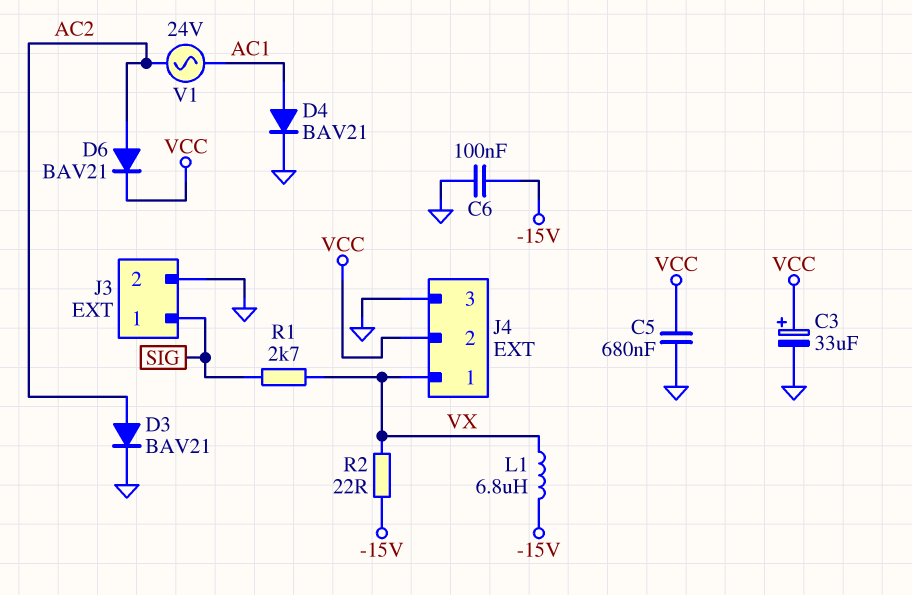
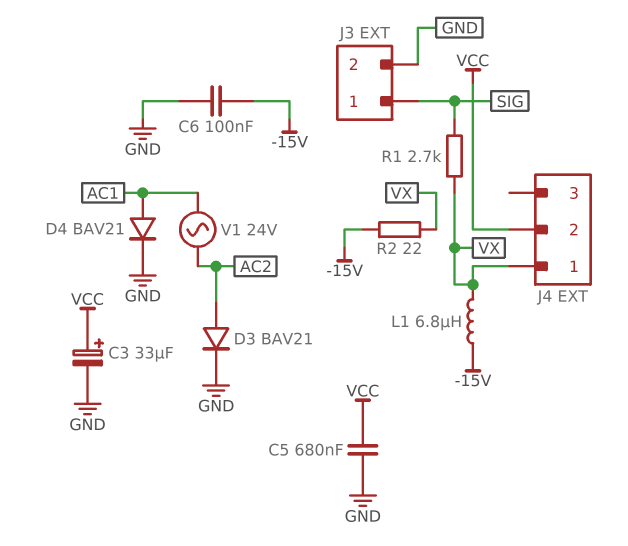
D6: diode BAV21 (A AC2, K VCC) -> none
J4 pin 3: GND -> none

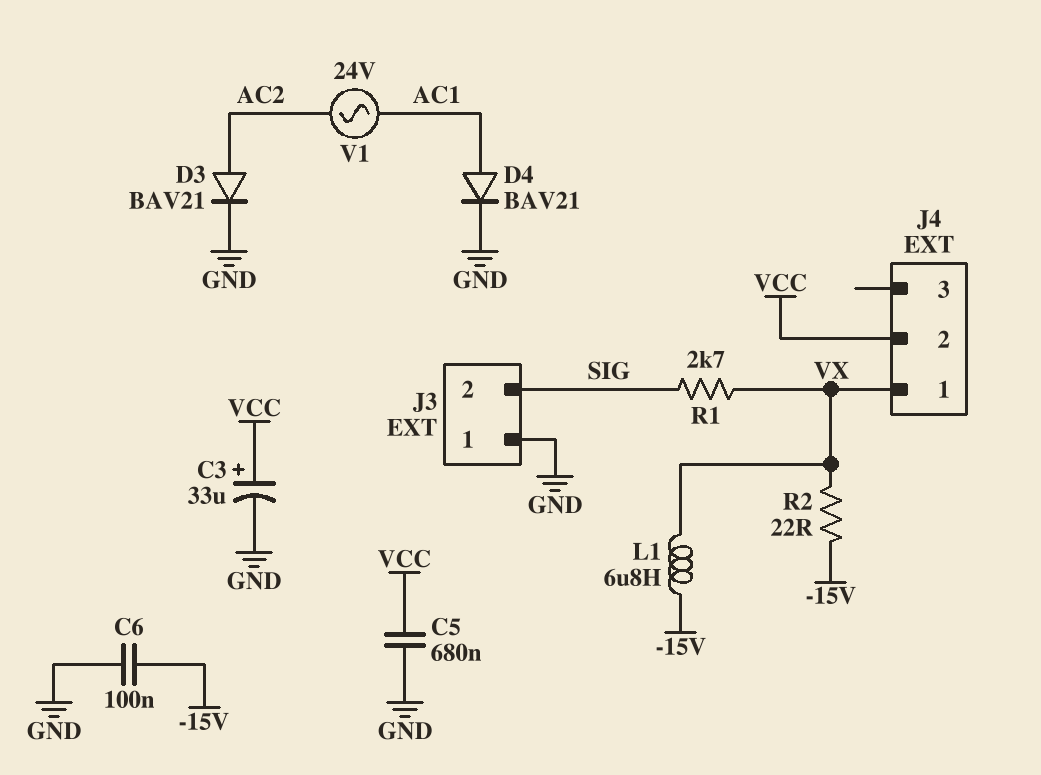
J3 pin 1: SIG -> GND
J3 pin 2: GND -> SIG

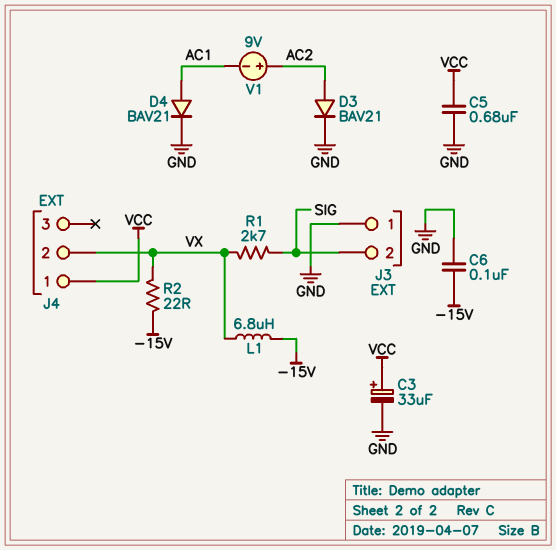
J4 pin 1: VX -> VCC
J4 pin 2: VCC -> VX
V1: AC 24V (AC1, AC2) -> 9V (plus AC2, minus AC1)

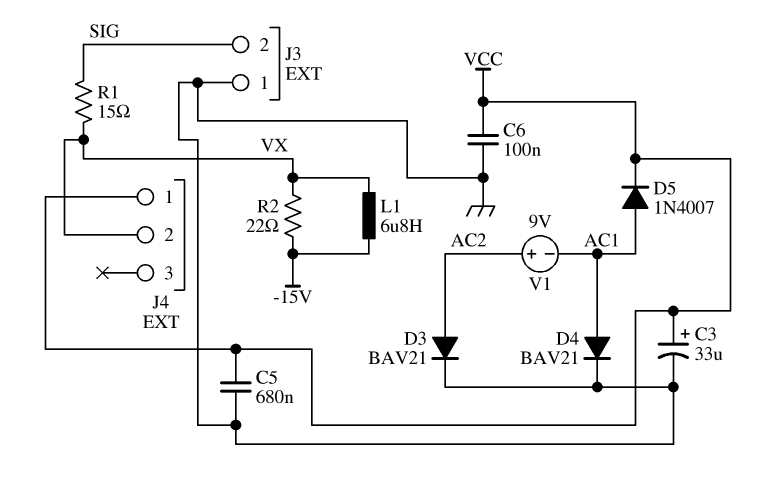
C6: 100nF (-15V, GND) -> 100nF (GND, VCC)
D5: none -> diode 1N4007 (A AC1, K VCC)
R1: 2.7k (SIG, VX) -> 15 (SIG, VX)

